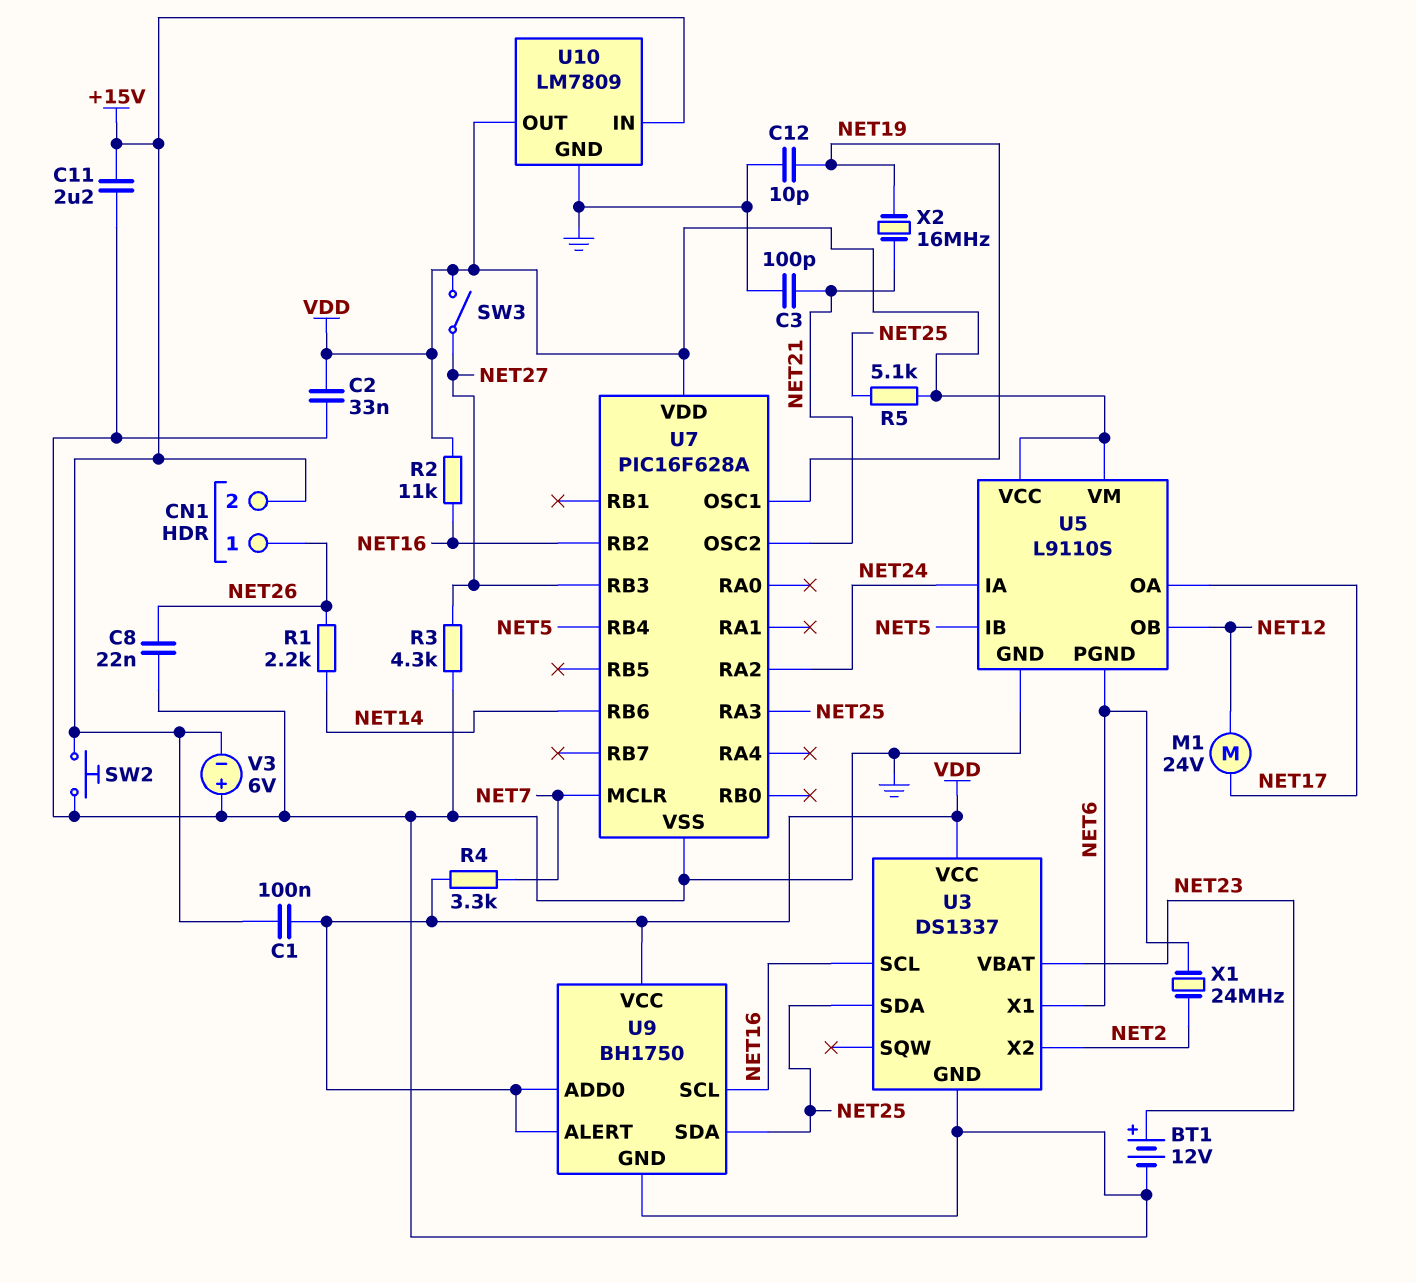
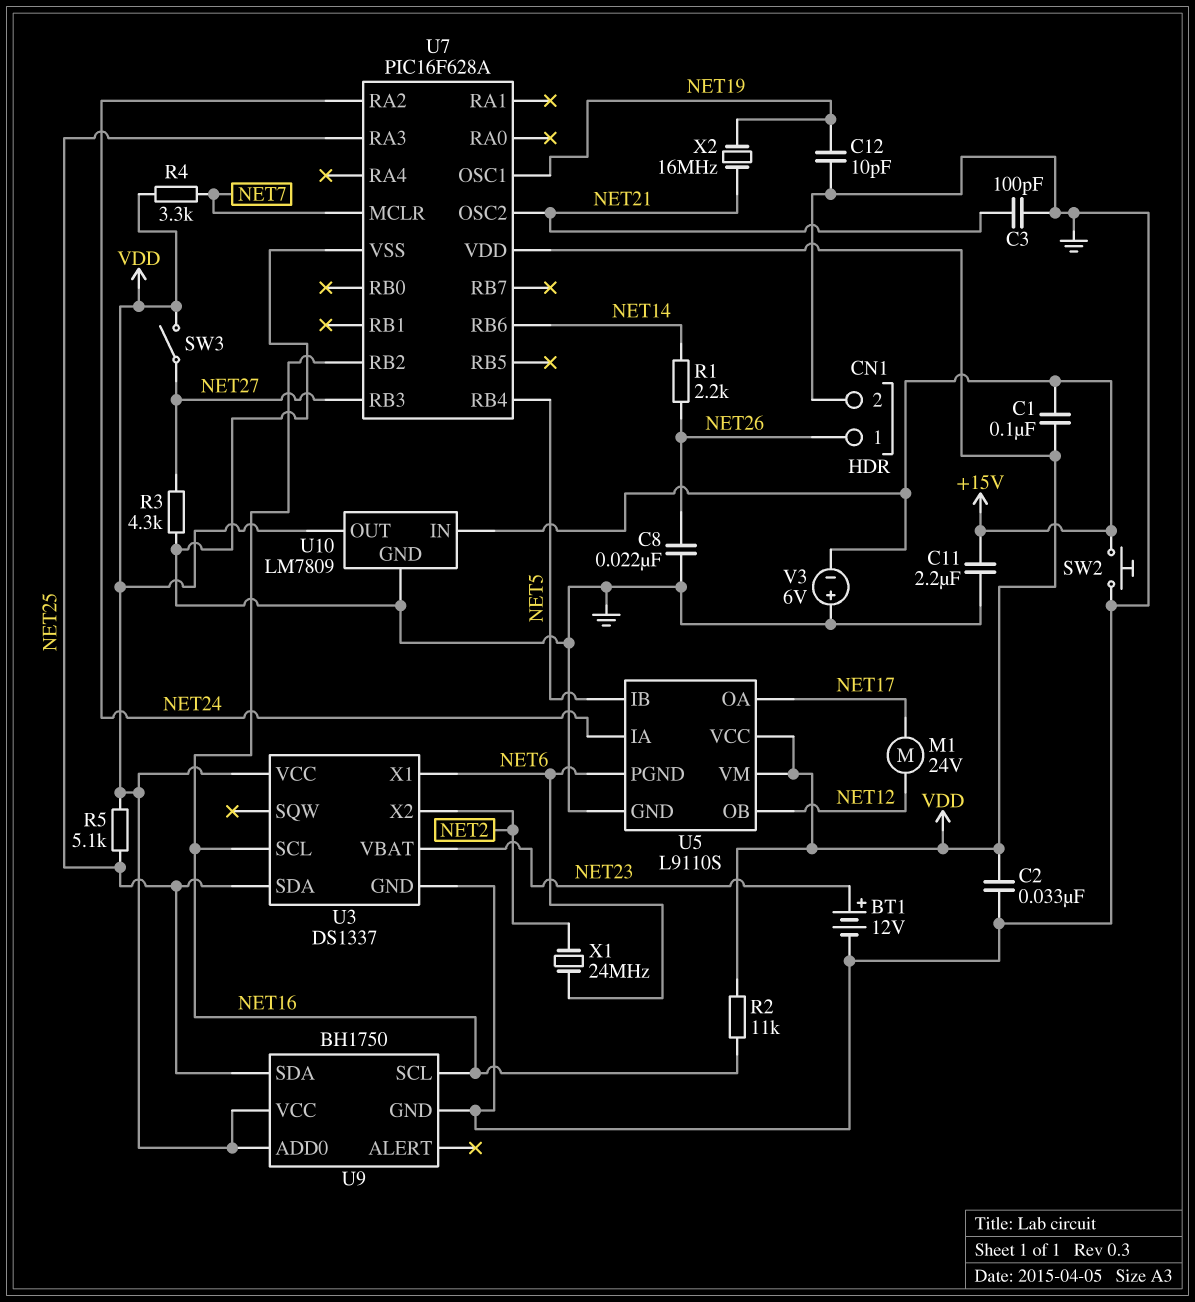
CN1 pin 2: +15V -> GND
U9 pin ALERT: VDD -> none

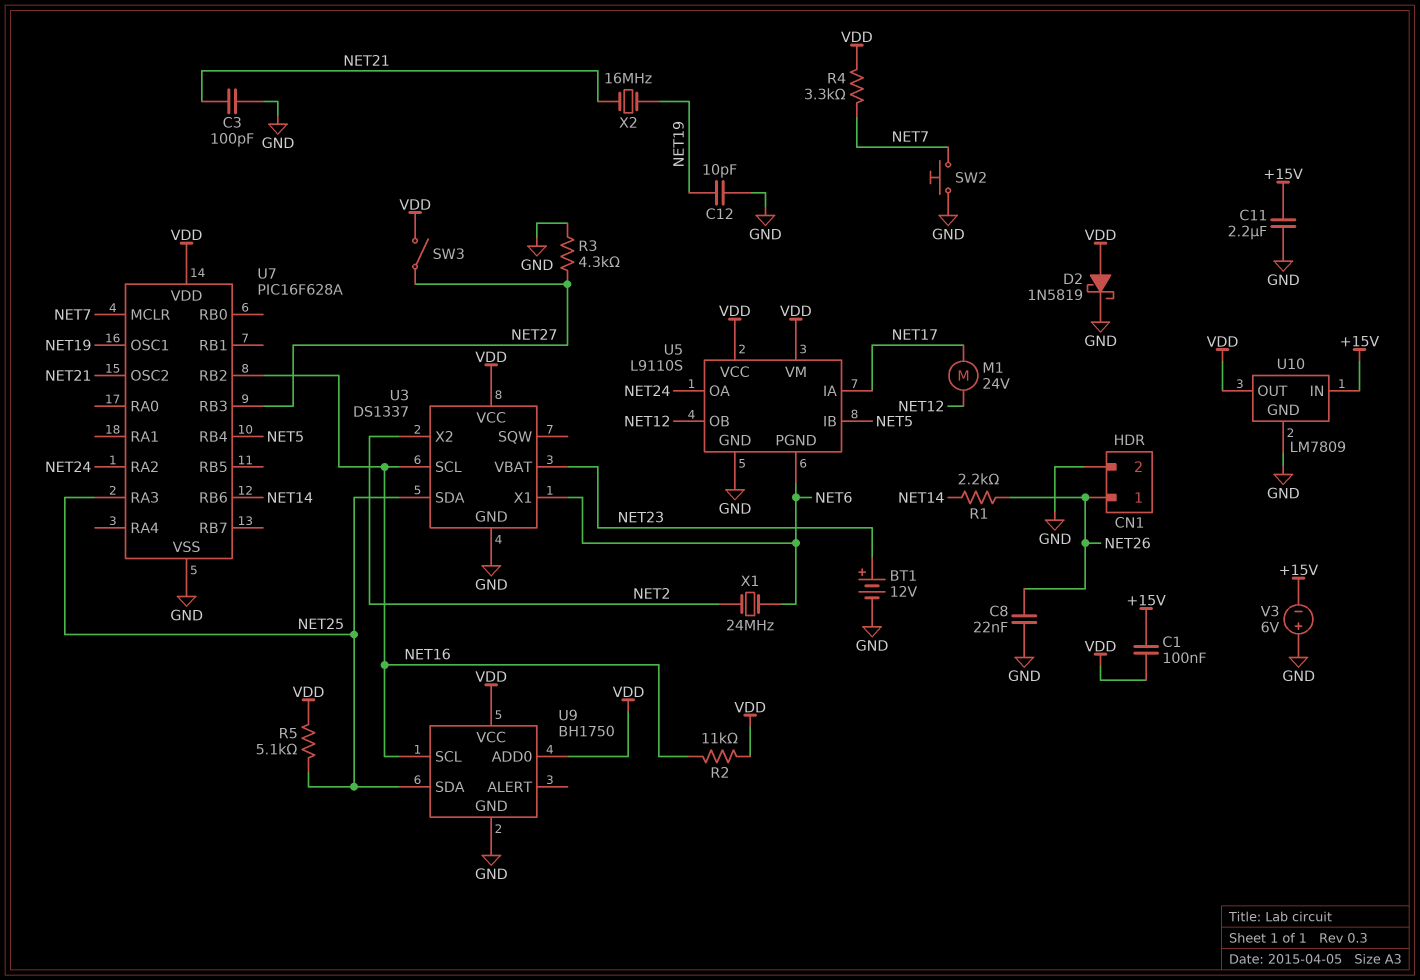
C2: 33nF (GND, VDD) -> none
D2: none -> schottky 1N5819 (A VDD, K GND)
SW2: button (+15V, GND) -> button (GND, NET7)
U5 pin IA: NET24 -> NET17
U5 pin OA: NET17 -> NET24

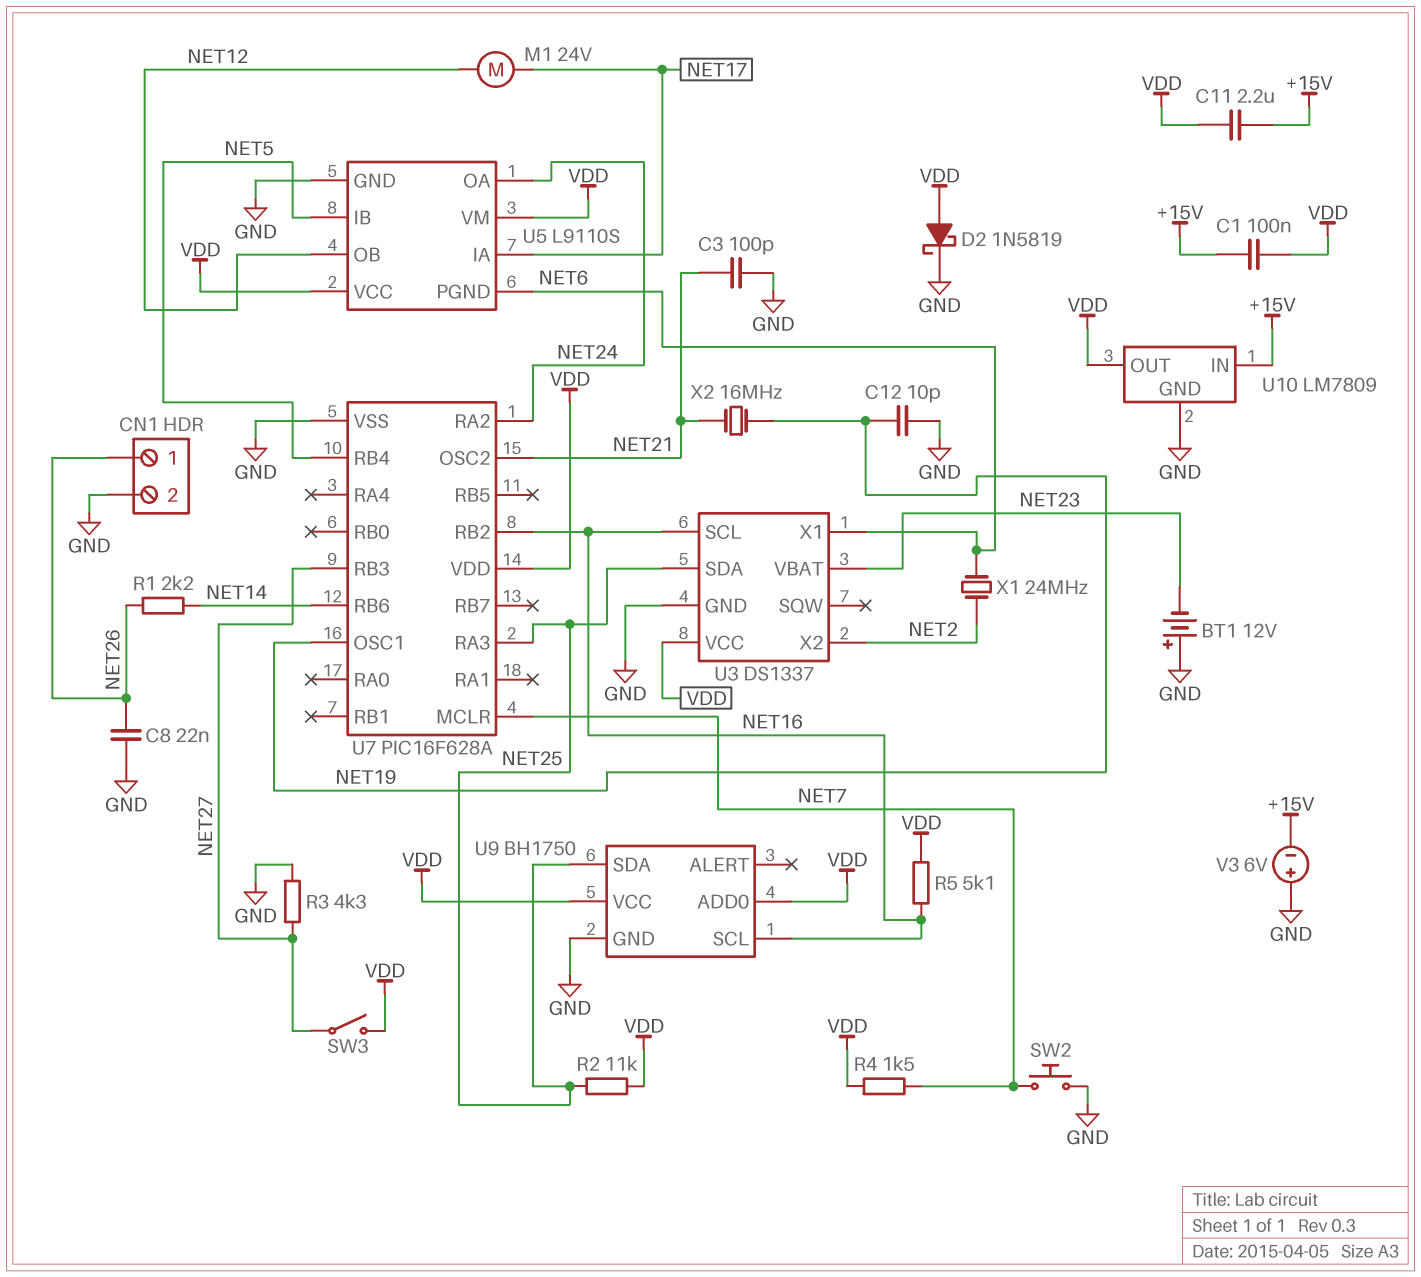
BT1: 12V (plus NET23, minus GND) -> 12V (plus GND, minus NET23)
C11: 2.2uF (+15V, GND) -> 2.2uF (+15V, VDD)
R2: 11k (NET16, VDD) -> 11k (NET25, VDD)
R4: 3.3k (NET7, VDD) -> 1.5k (NET7, VDD)
R5: 5.1k (NET25, VDD) -> 5.1k (NET16, VDD)

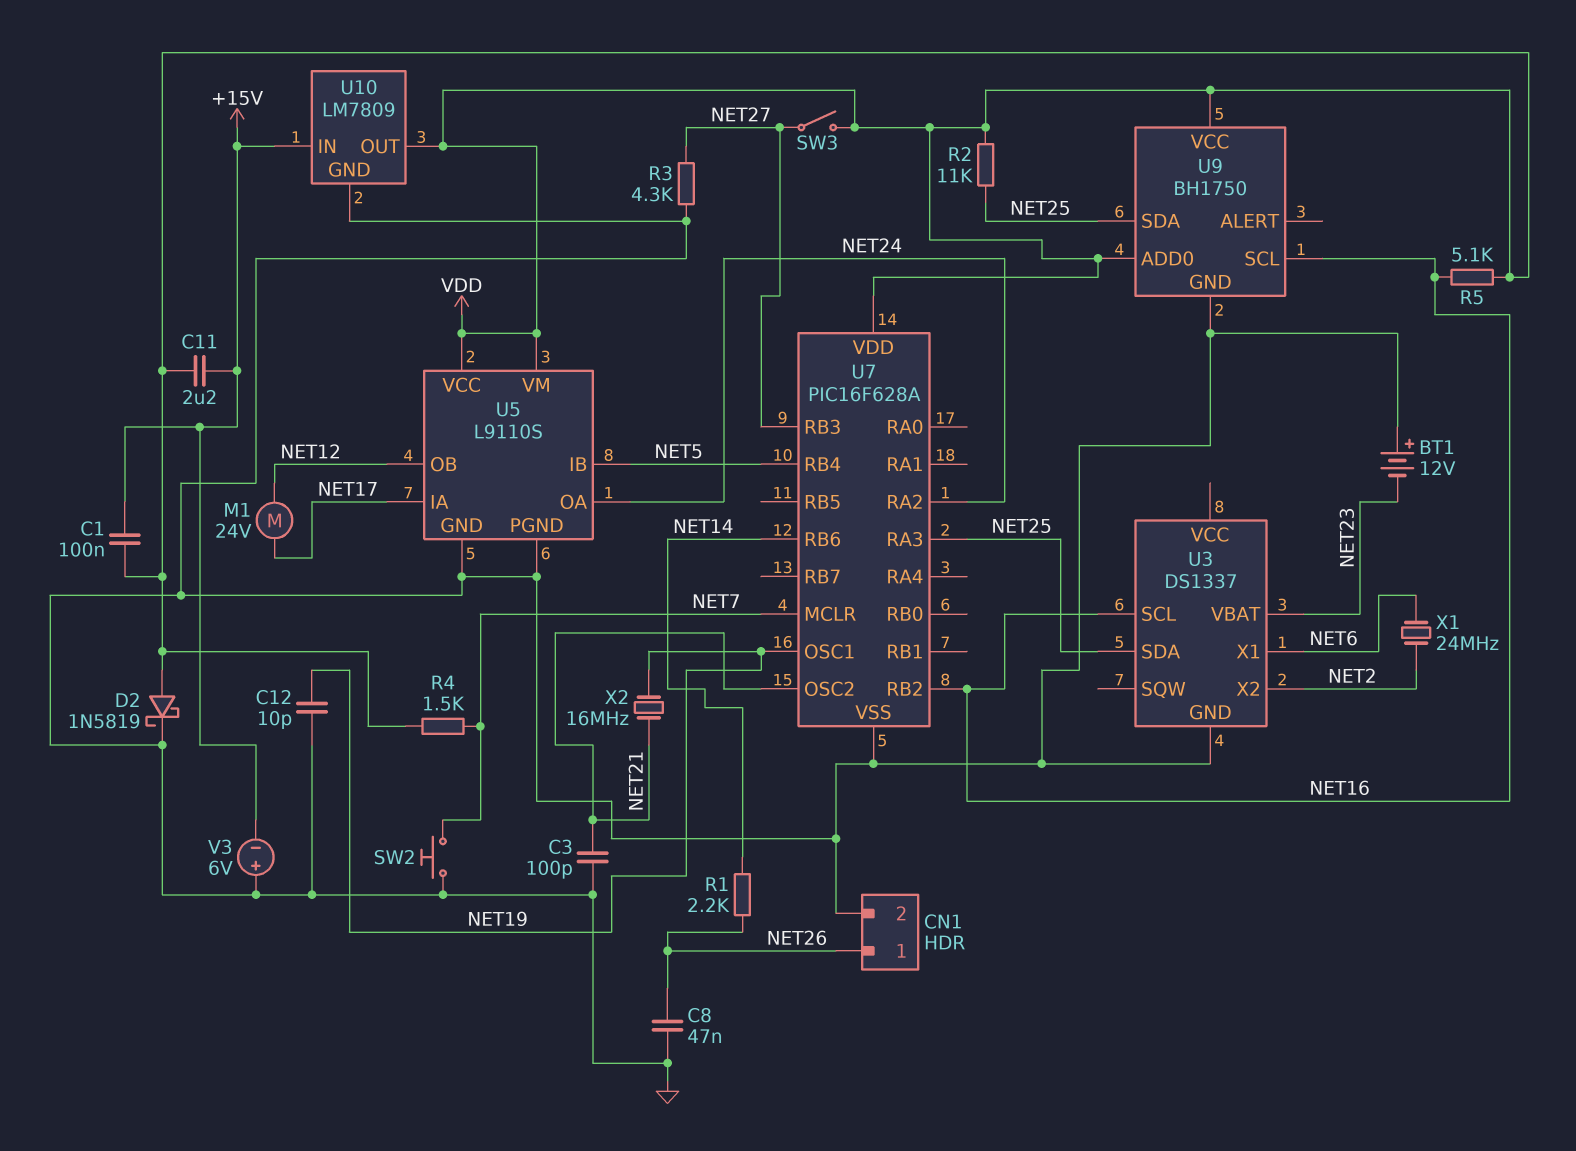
C8: 22nF (GND, NET26) -> 47nF (GND, NET26)
U3 pin VCC: VDD -> none
U5 pin PGND: NET6 -> GND

